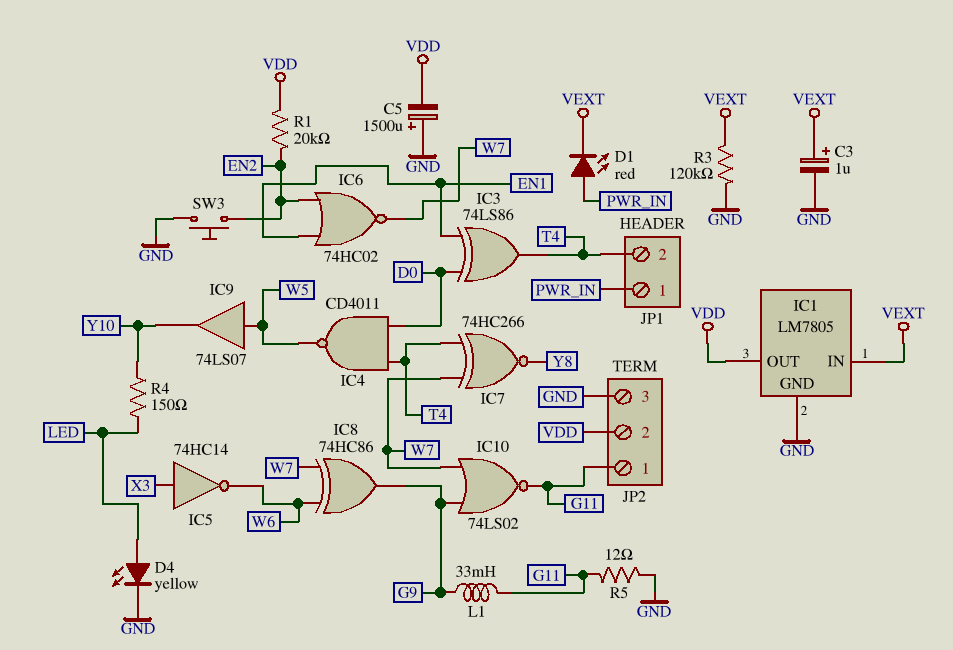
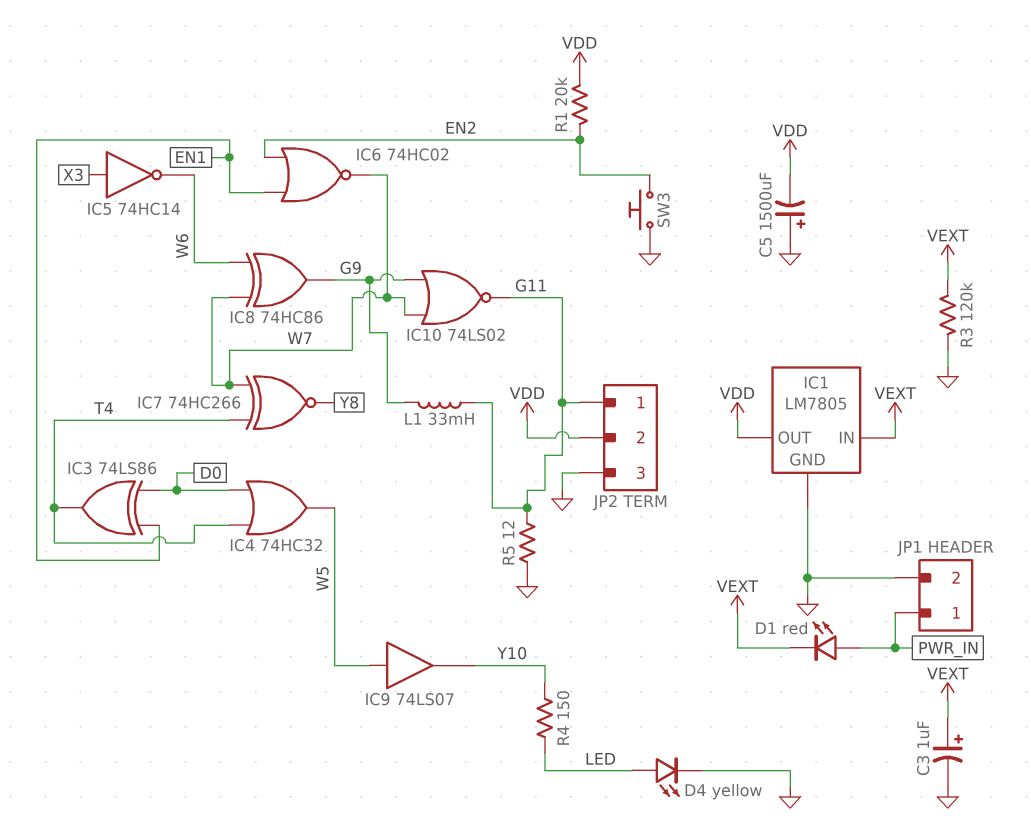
IC4: NAND CD4011 (in D0, in T4, out W5) -> OR 74HC32 (in D0, in T4, out W5)
JP1 pin 2: T4 -> GND

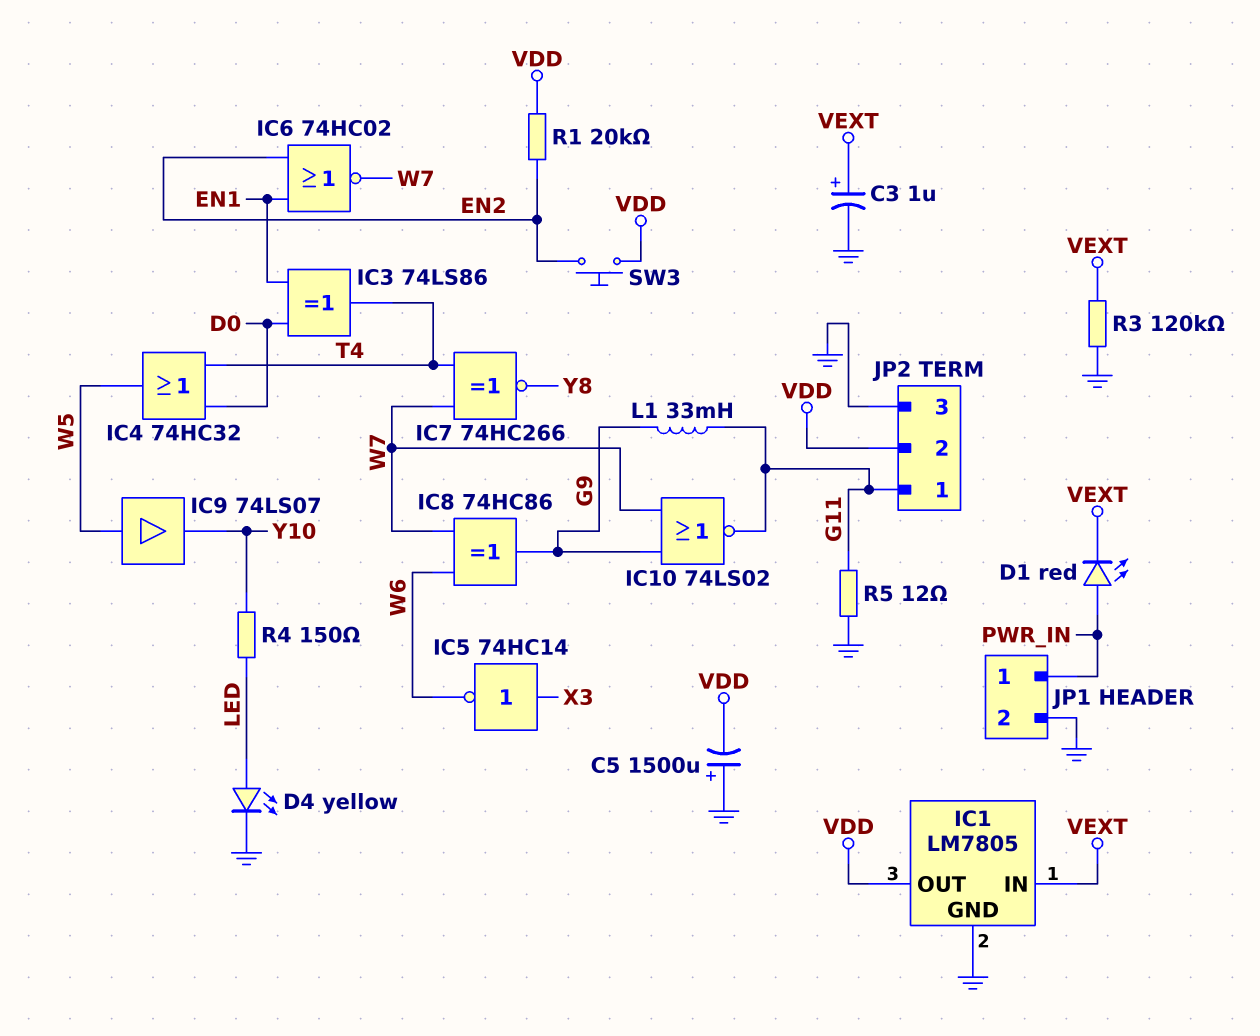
SW3: button (EN2, GND) -> button (EN2, VDD)

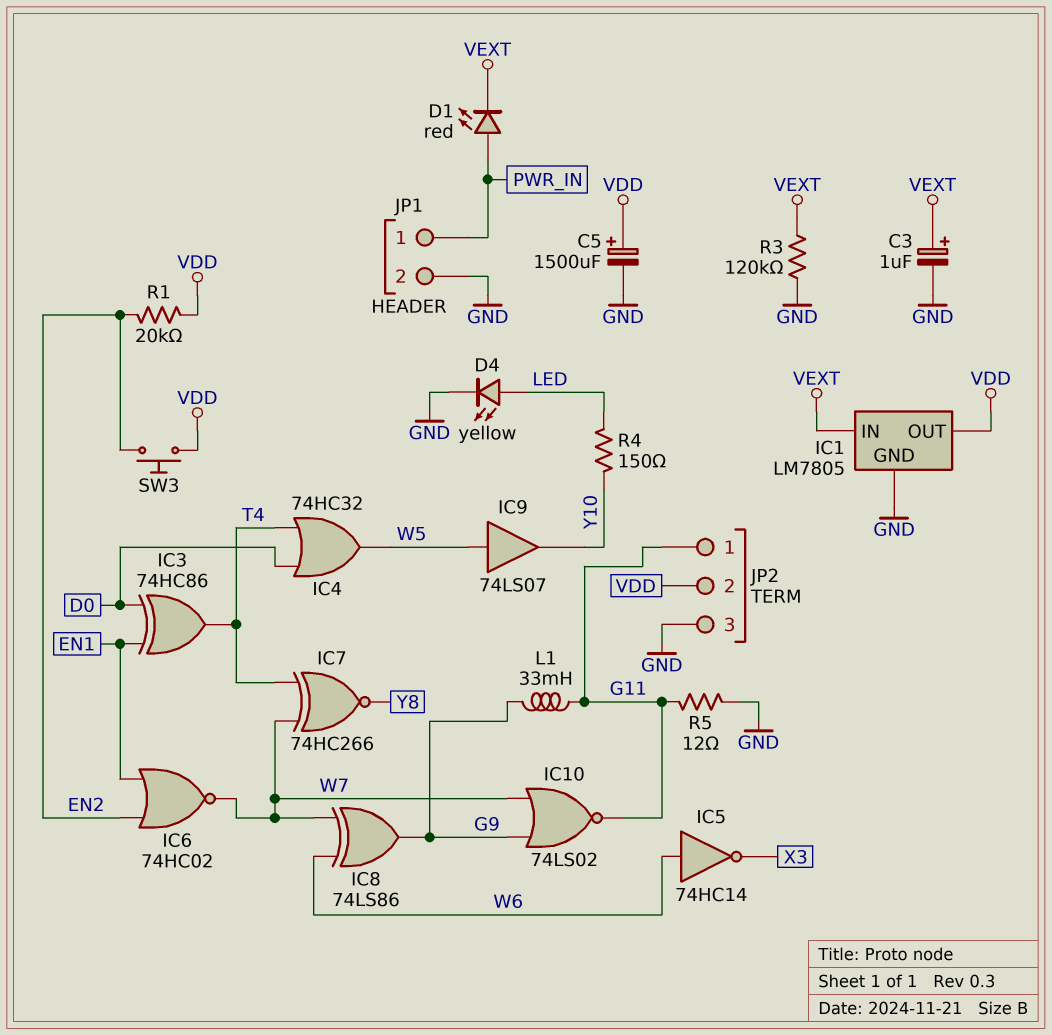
C5: 1500uF (plus GND, minus VDD) -> 1500uF (plus VDD, minus GND)
IC3: XOR 74LS86 (in D0, in EN1, out T4) -> XOR 74HC86 (in D0, in EN1, out T4)
IC5: NOT 74HC14 (in X3, out W6) -> NOT 74HC14 (in W6, out X3)
IC8: XOR 74HC86 (in W6, in W7, out G9) -> XOR 74LS86 (in W6, in W7, out G9)

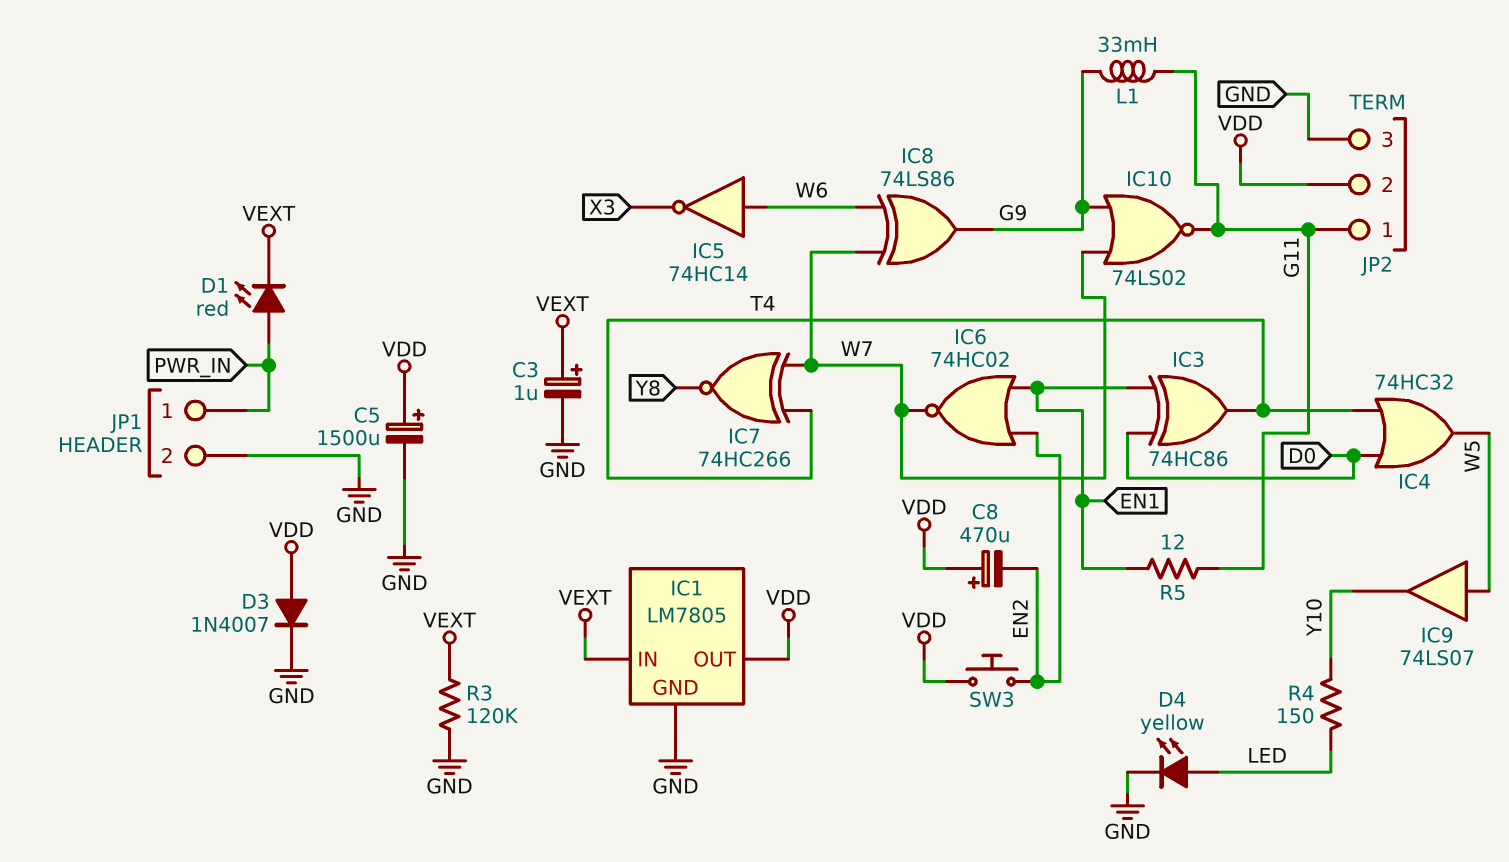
C8: none -> 470uF (plus VDD, minus EN2)
D3: none -> diode 1N4007 (A VDD, K GND)
R1: 20k (EN2, VDD) -> none
R5: 12 (G11, GND) -> 12 (EN1, G11)

